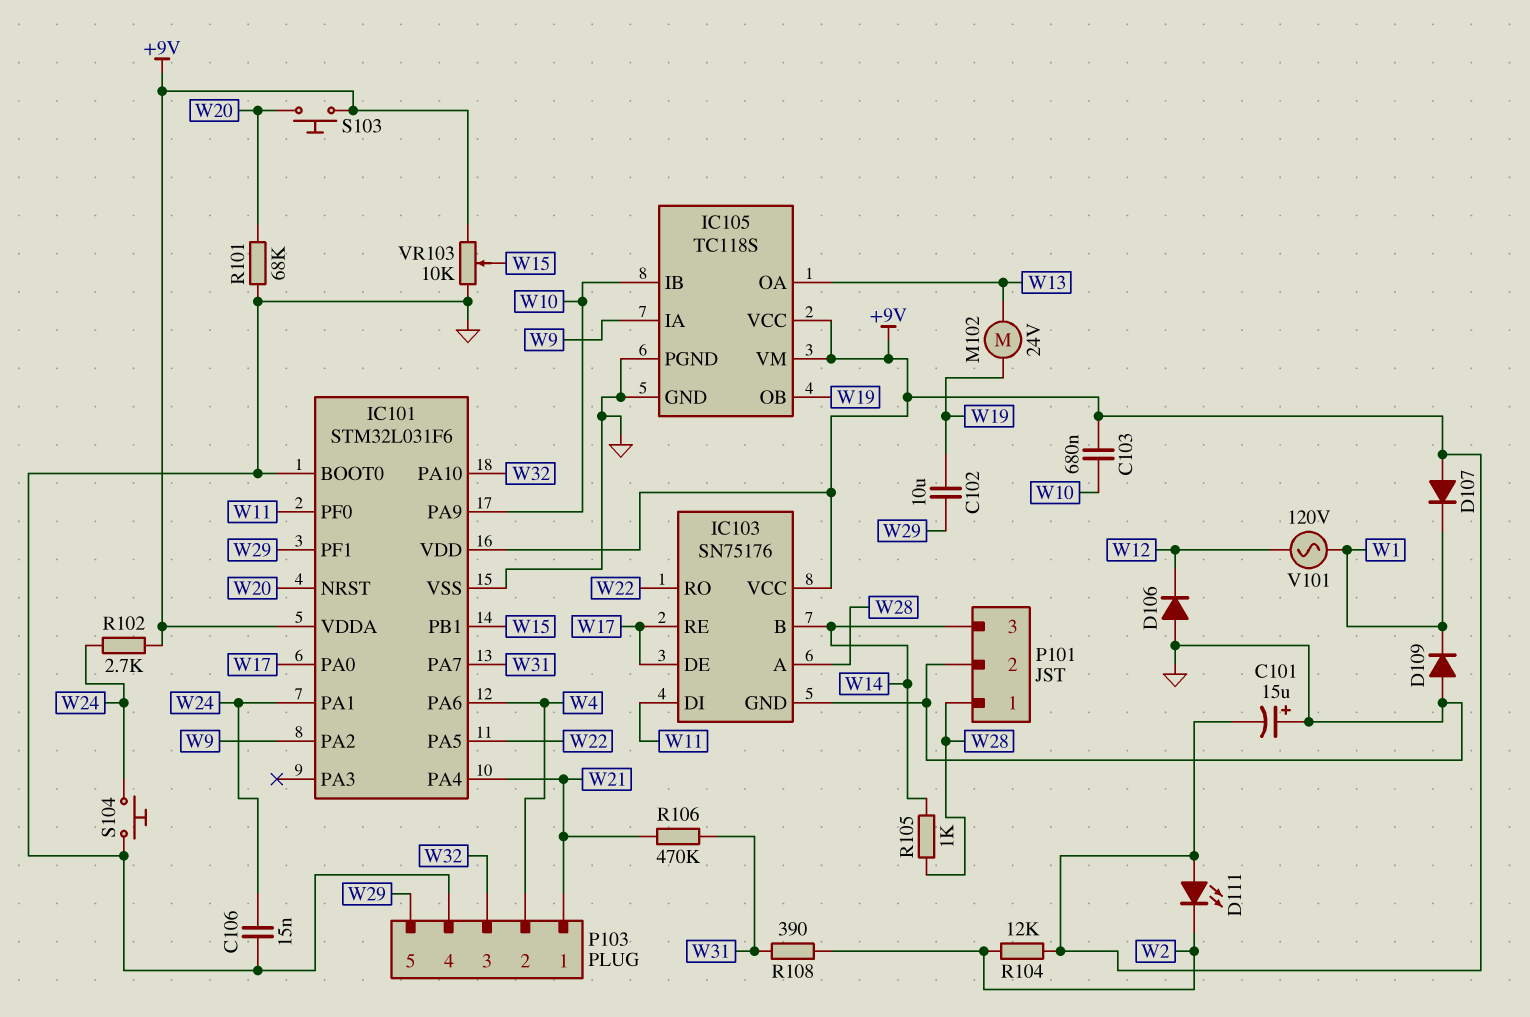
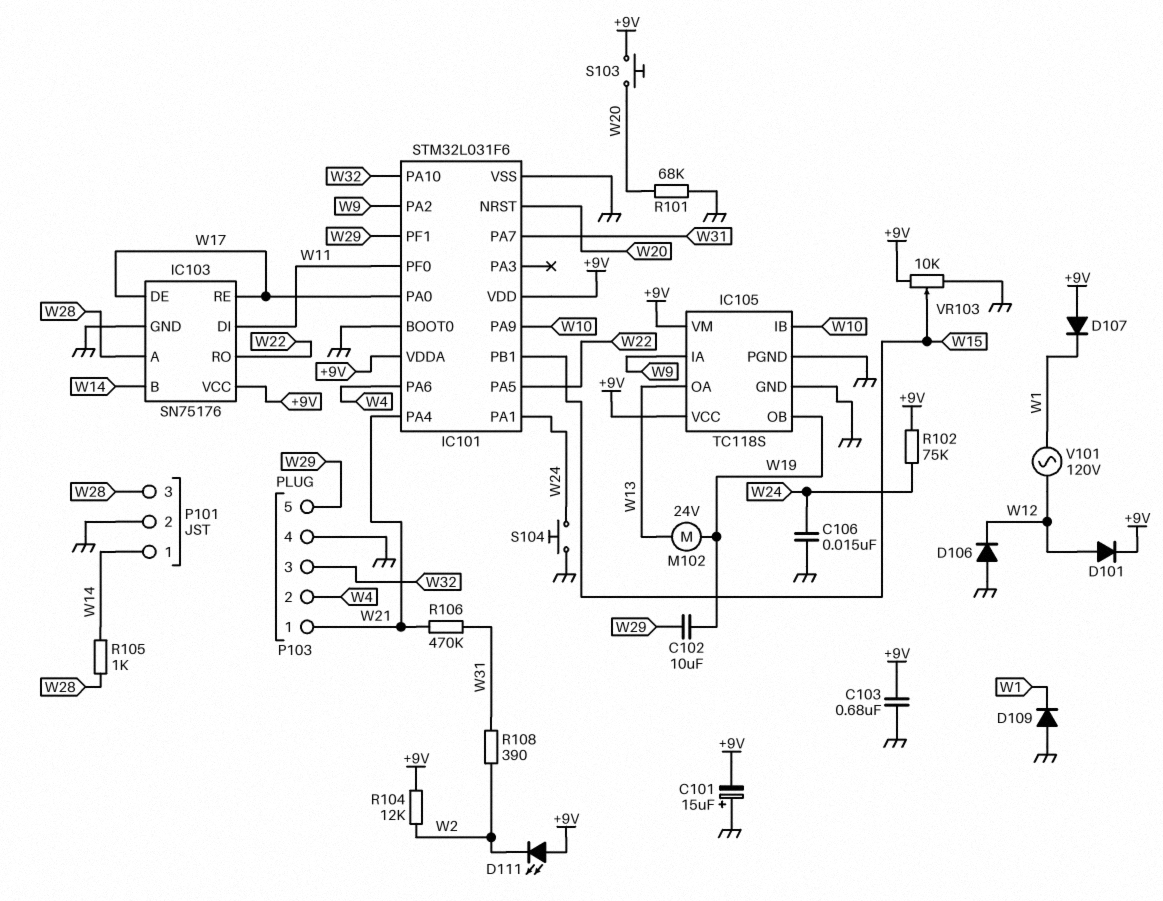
C103: 680nF (+9V, W10) -> 680nF (+9V, GND)
D101: none -> diode (A W12, K +9V)
P101 pin 1: W28 -> W14
P101 pin 3: W14 -> W28
R102: 2.7k (+9V, W24) -> 75k (+9V, W24)

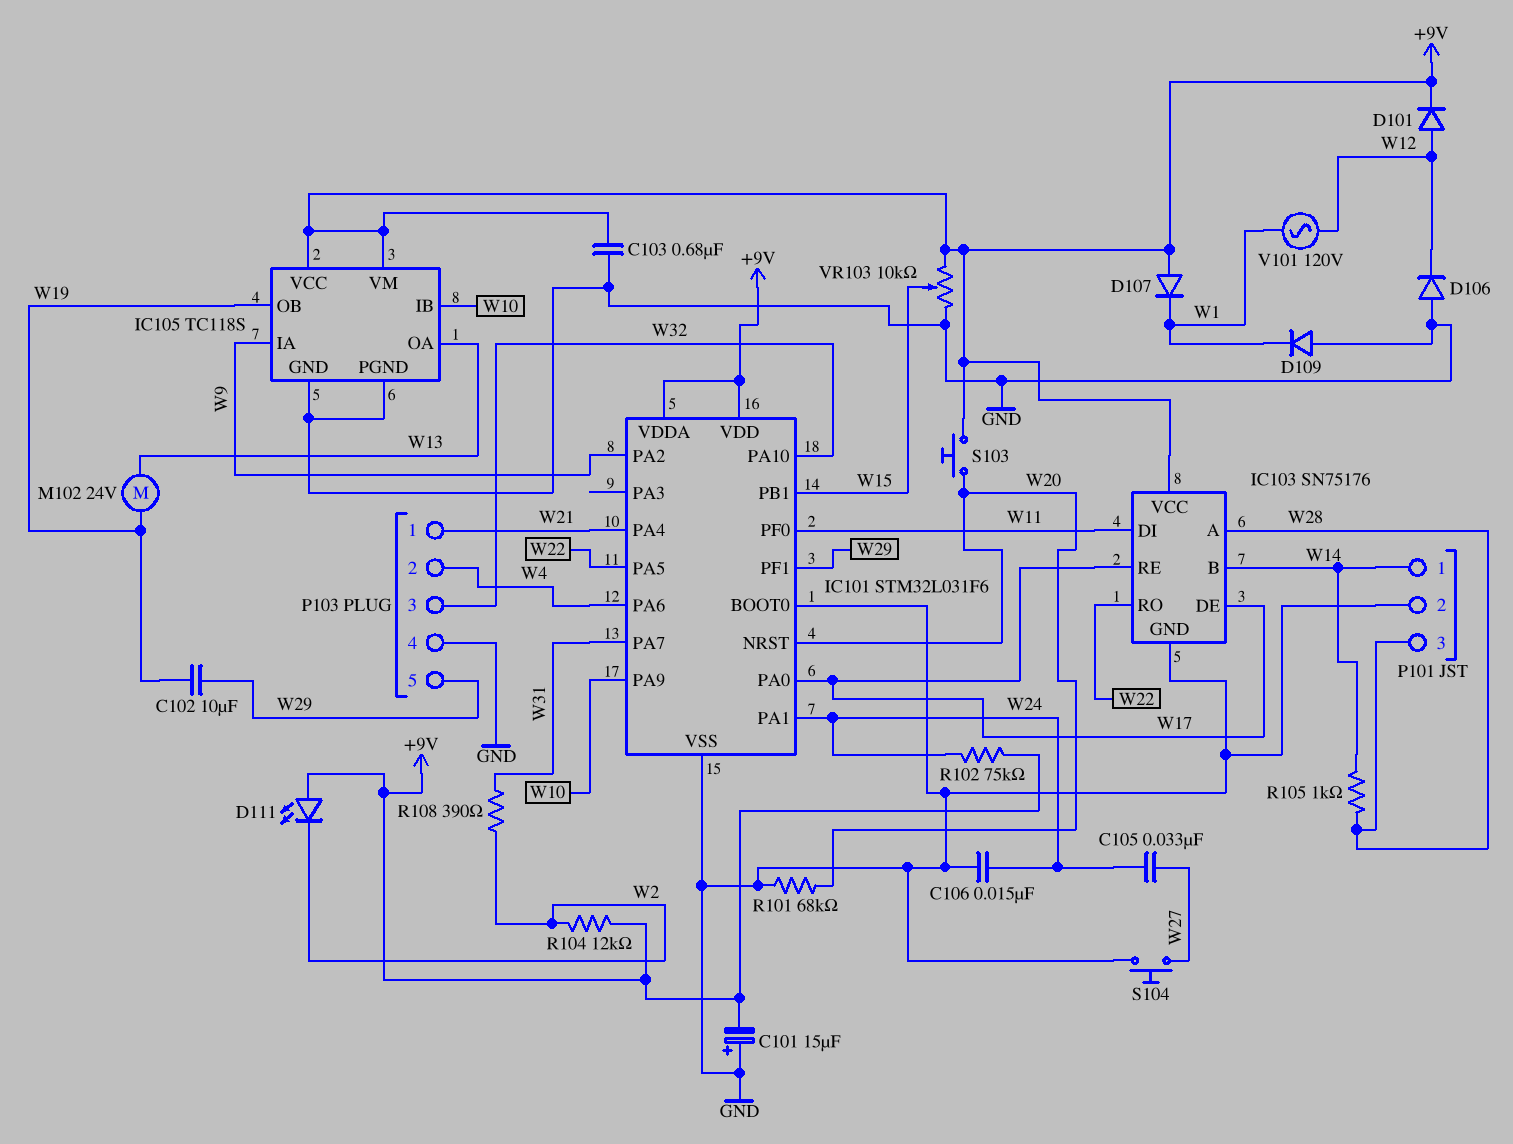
C105: none -> 33nF (W24, W27)
R106: 470k (W21, W31) -> none
S104: button (GND, W24) -> button (GND, W27)

